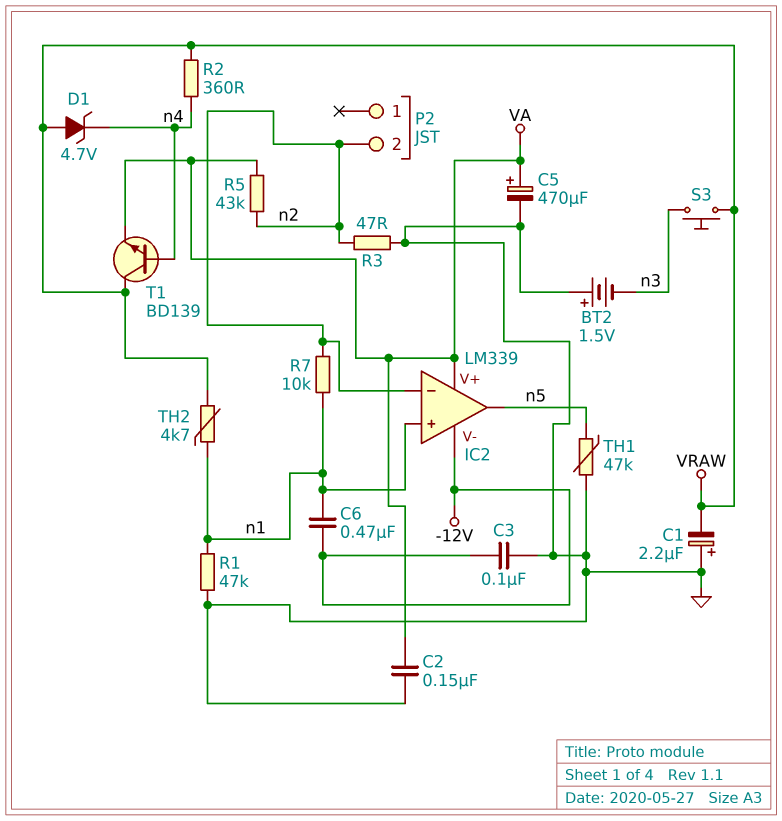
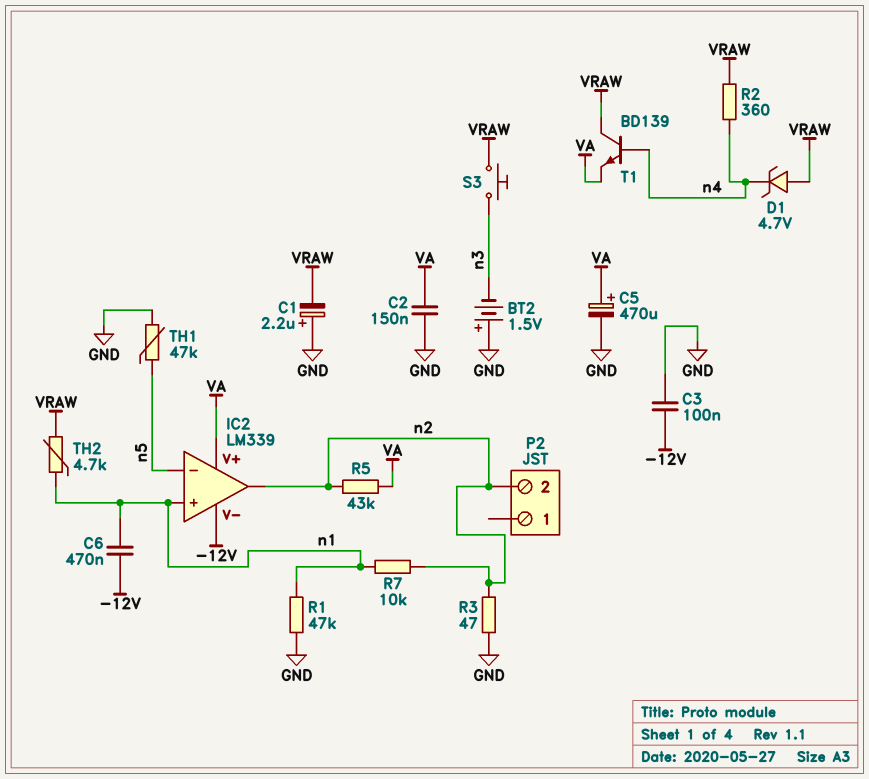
IC2 pin in-: n2 -> n5
IC2 pin out: n5 -> n2

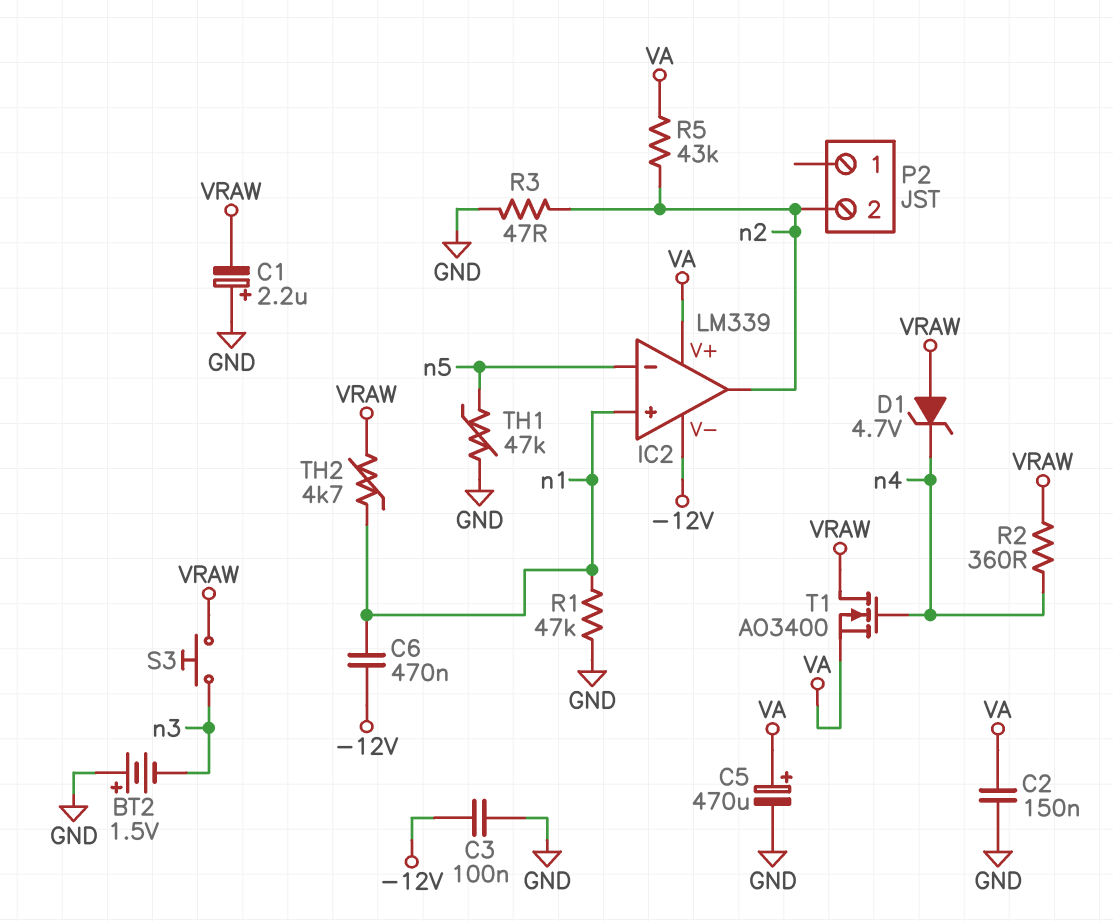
R7: 10k (n1, n2) -> none
T1: NPN BD139 (B n4, C VRAW, E VA) -> NMOS AO3400 (G n4, D VRAW, S VA)

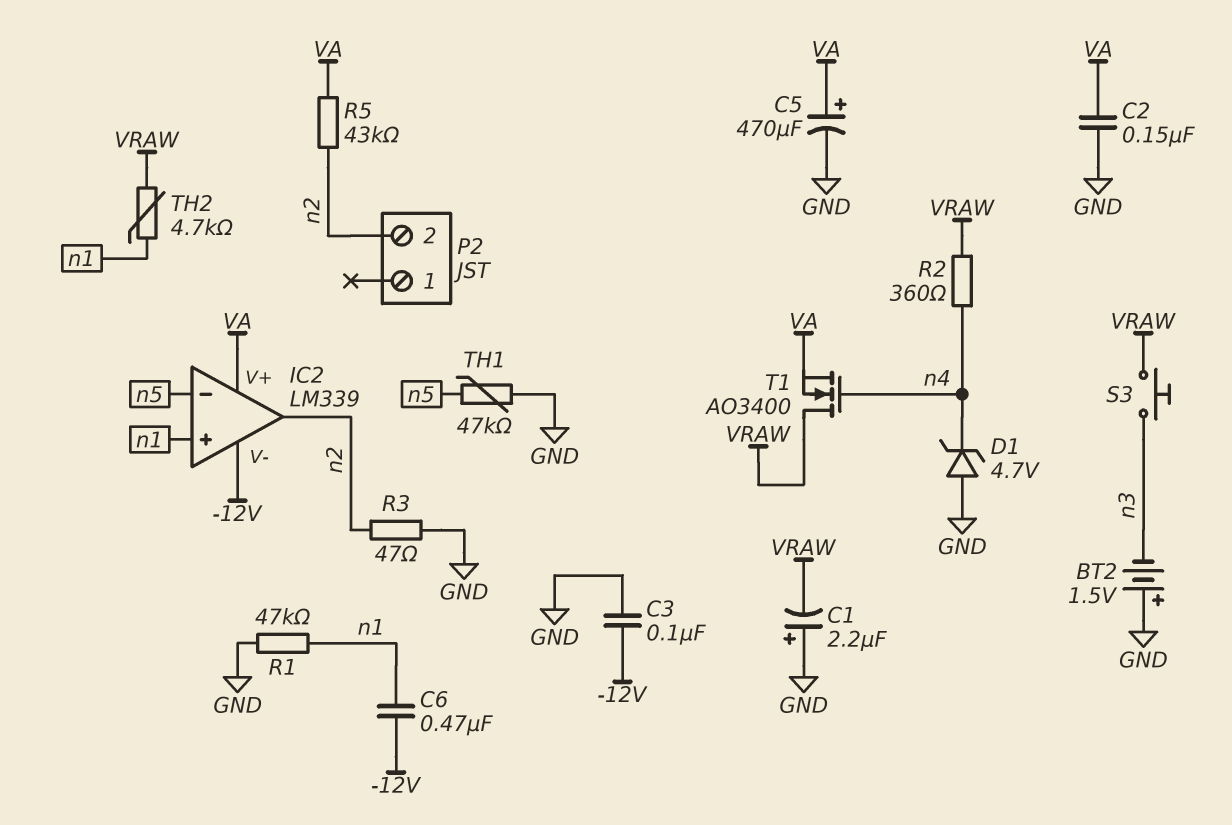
D1: zener 4.7V (A VRAW, K n4) -> zener 4.7V (A GND, K n4)

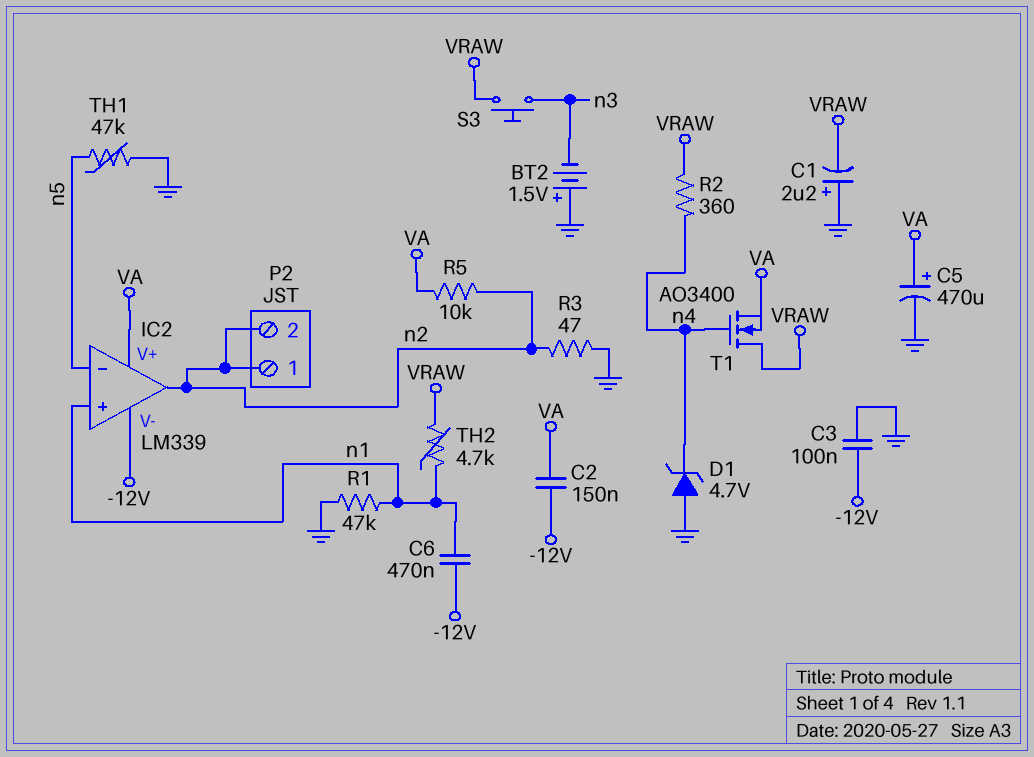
C2: 150nF (GND, VA) -> 150nF (-12V, VA)
P2 pin 1: none -> n2
R5: 43k (VA, n2) -> 10k (VA, n2)

